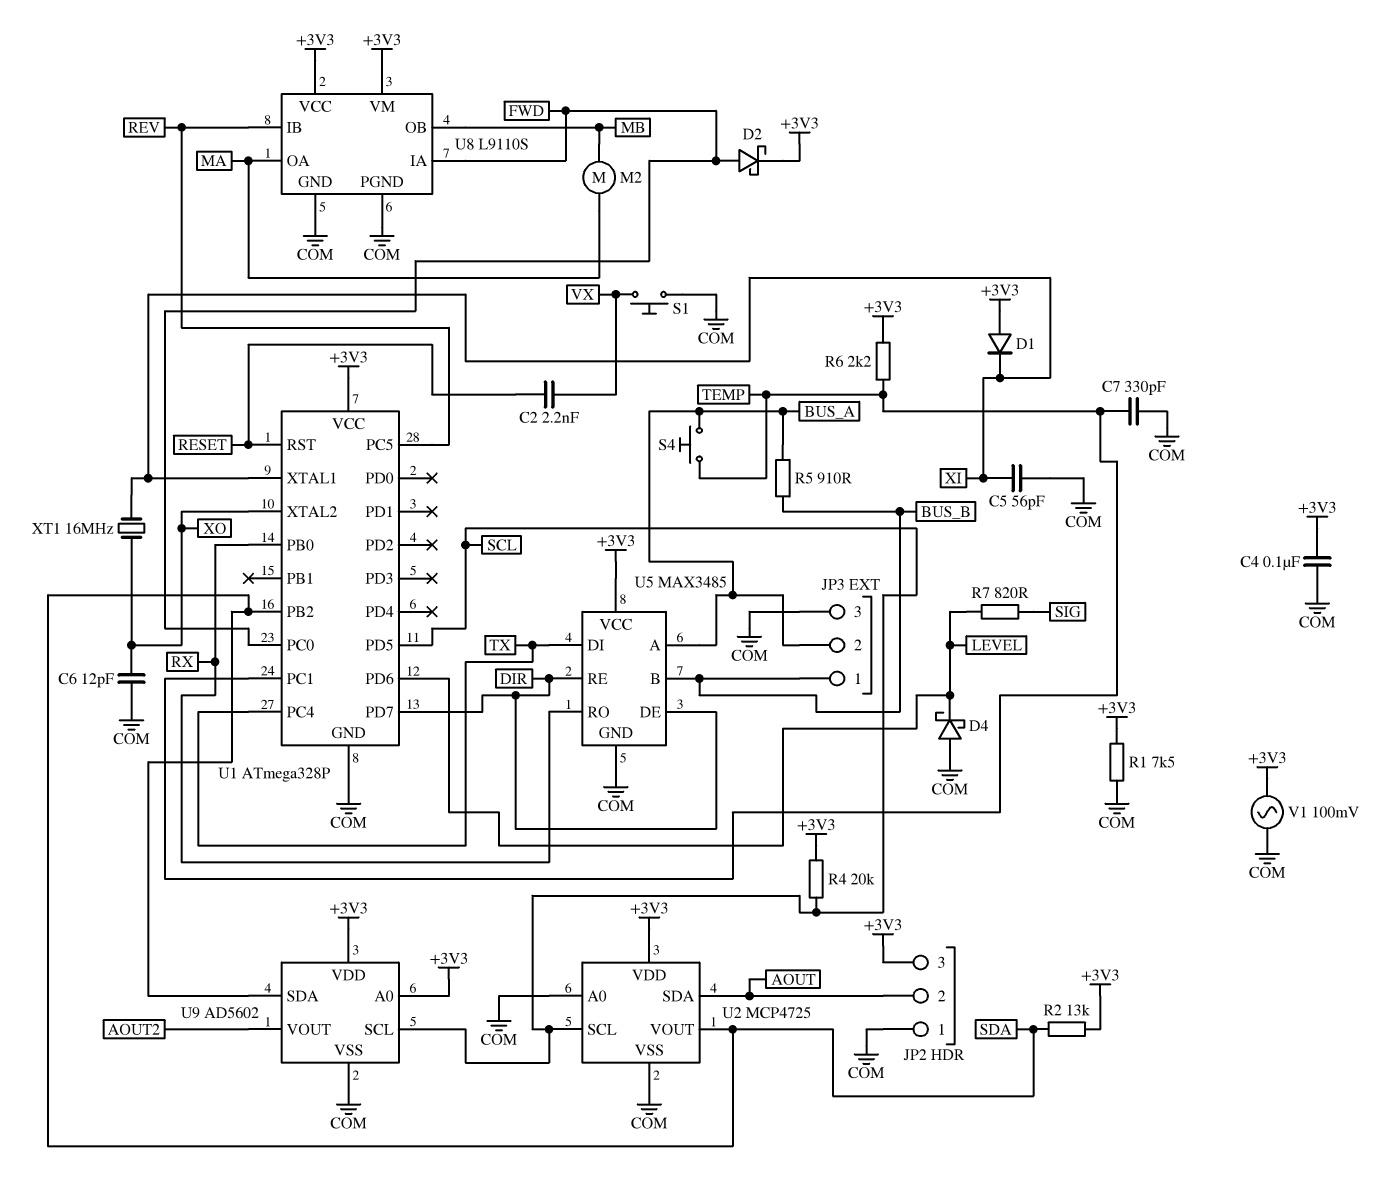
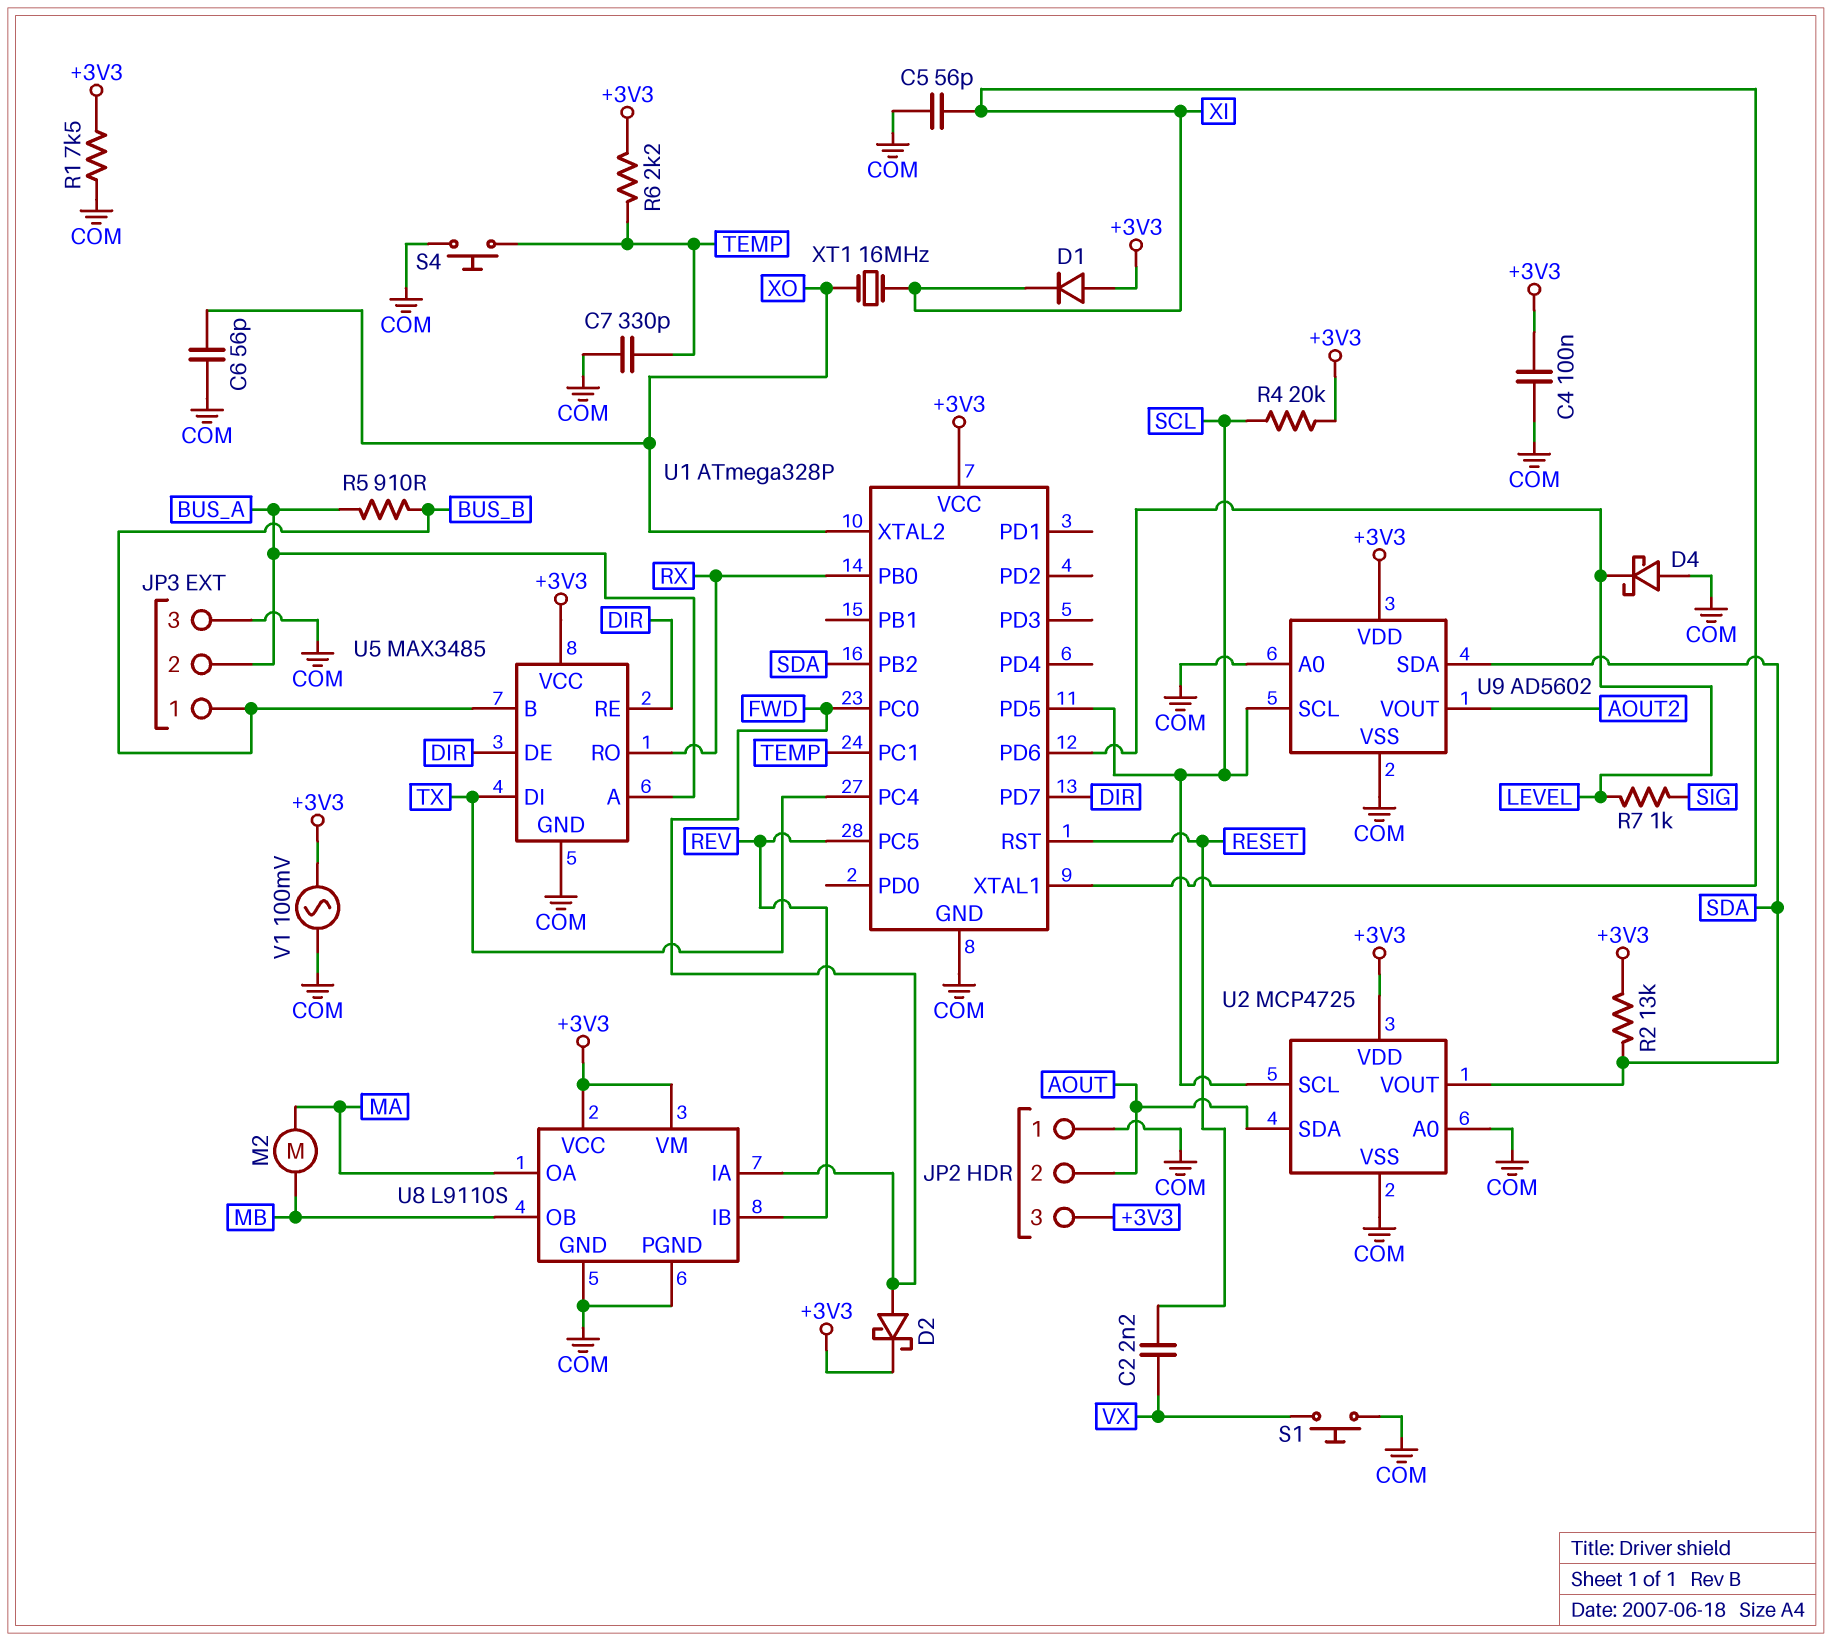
C6: 12pF (COM, XO) -> 56pF (COM, XO)
R7: 820 (LEVEL, SIG) -> 1k (LEVEL, SIG)
S4: button (BUS_A, TEMP) -> button (COM, TEMP)
U9 pin A0: +3V3 -> COM

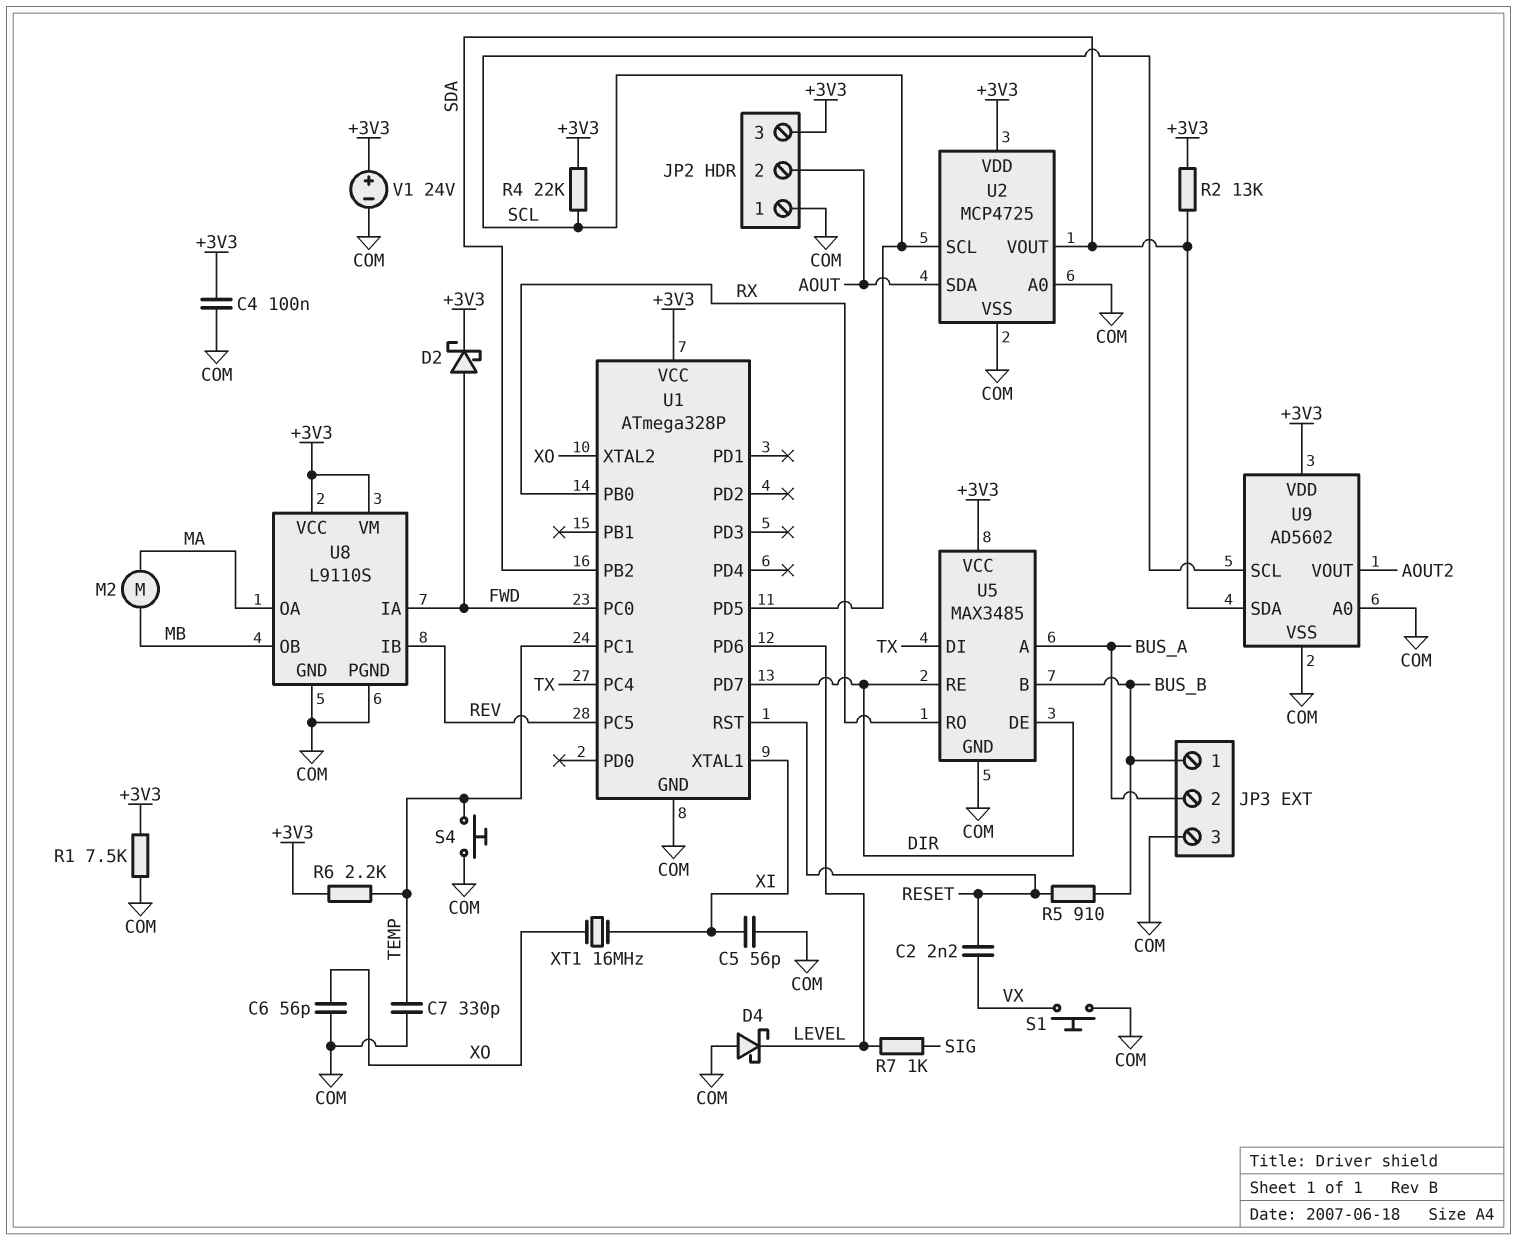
D1: diode (A +3V3, K XI) -> none
R4: 20k (+3V3, SCL) -> 22k (+3V3, SCL)
R5: 910 (BUS_A, BUS_B) -> 910 (BUS_B, RESET)
V1: AC 100mV (+3V3, COM) -> 24V (plus +3V3, minus COM)

